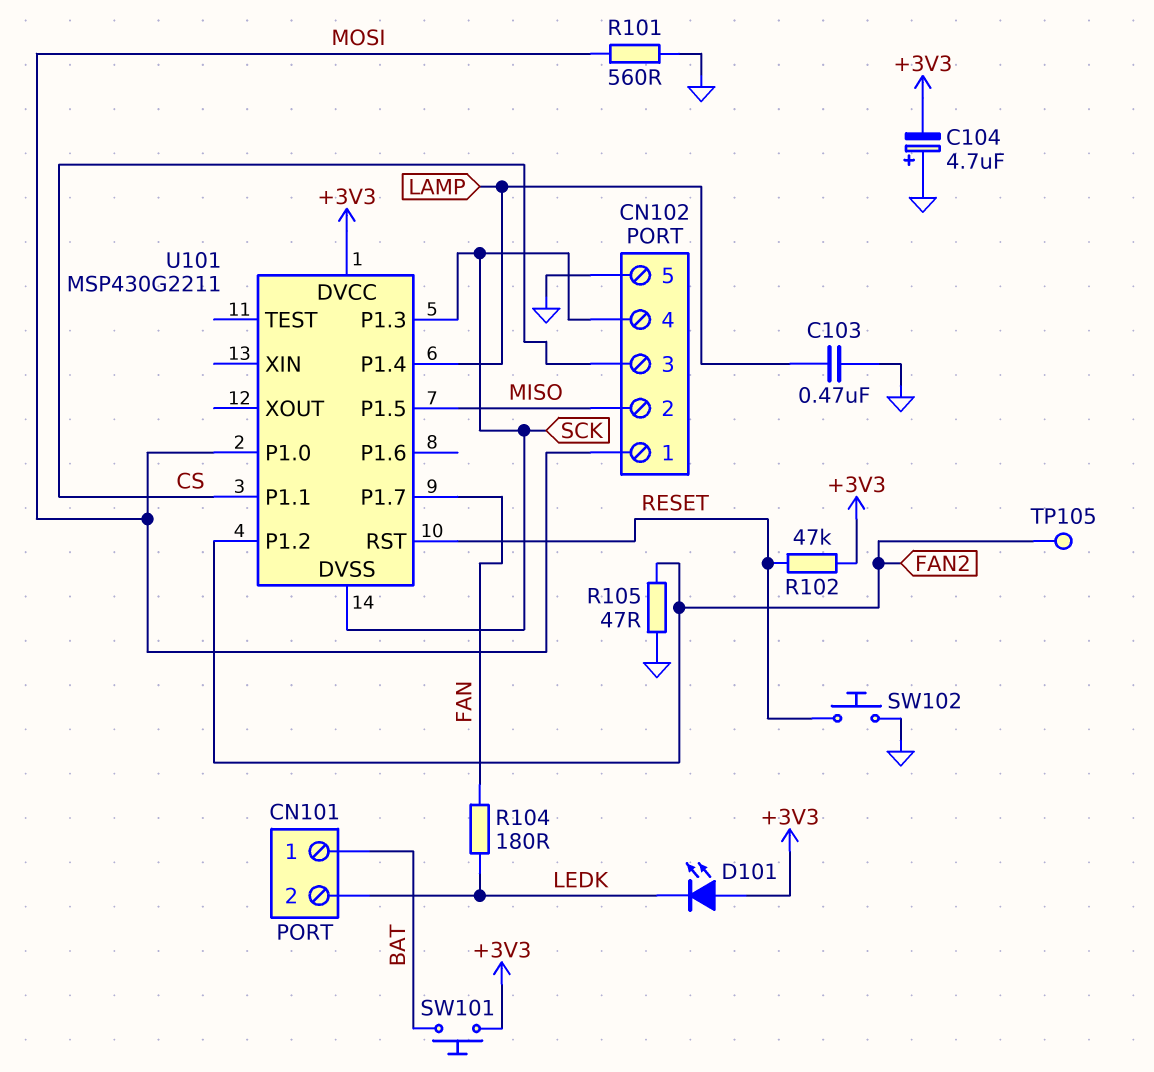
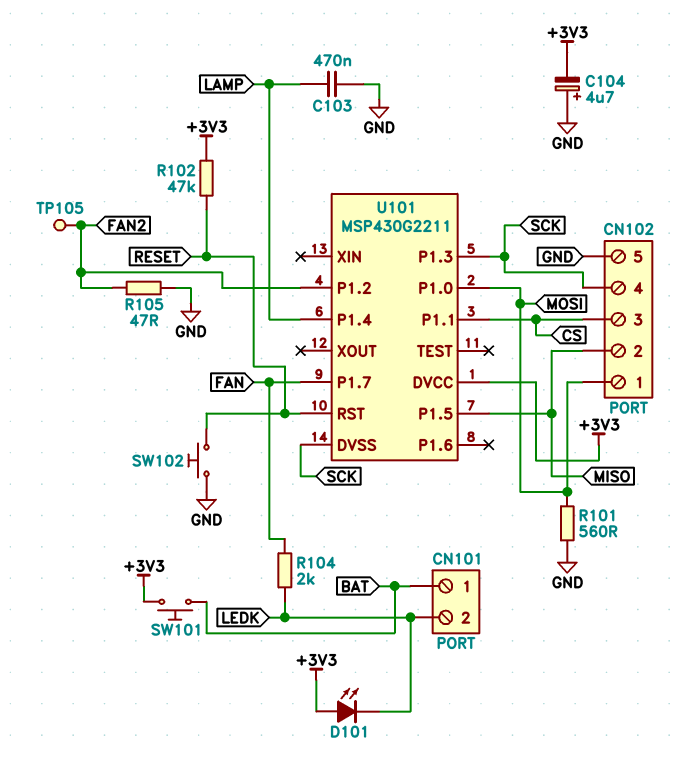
R104: 180 (FAN, LEDK) -> 2k (FAN, LEDK)

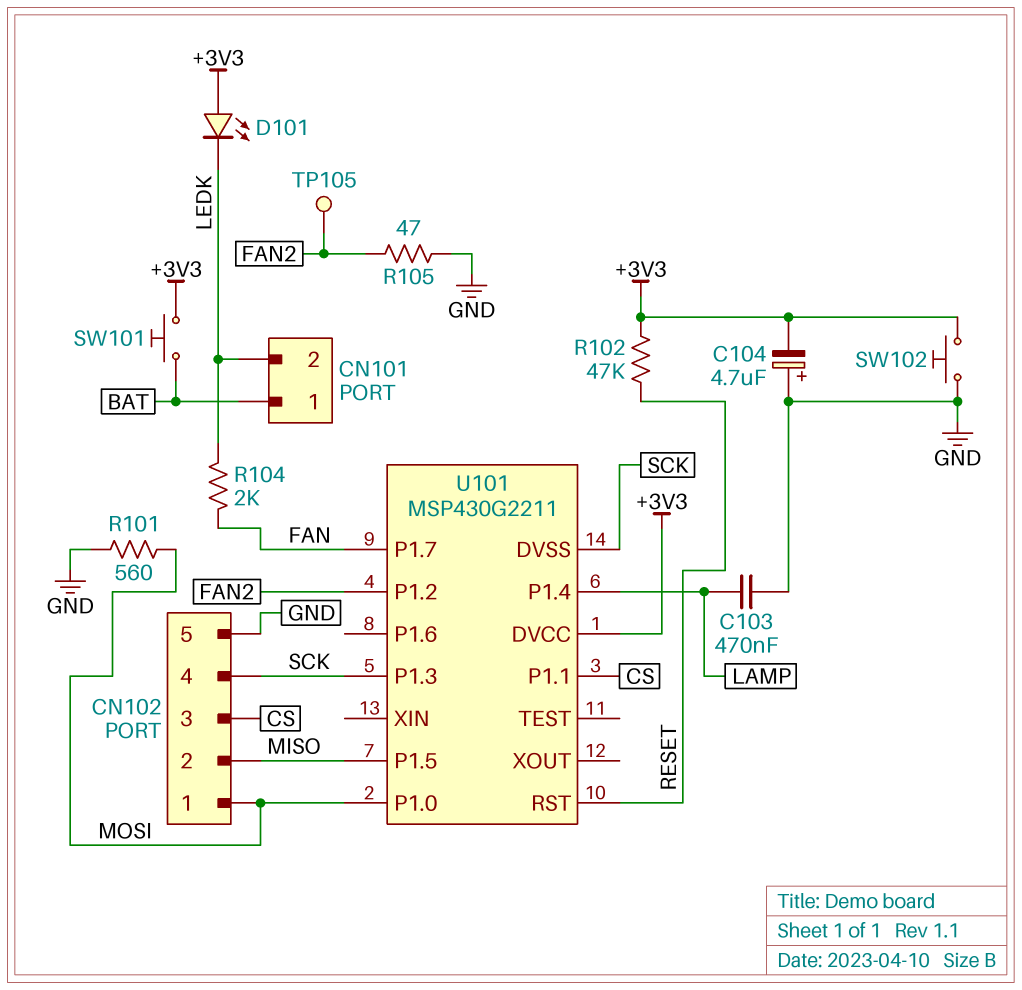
SW102: button (GND, RESET) -> button (+3V3, GND)

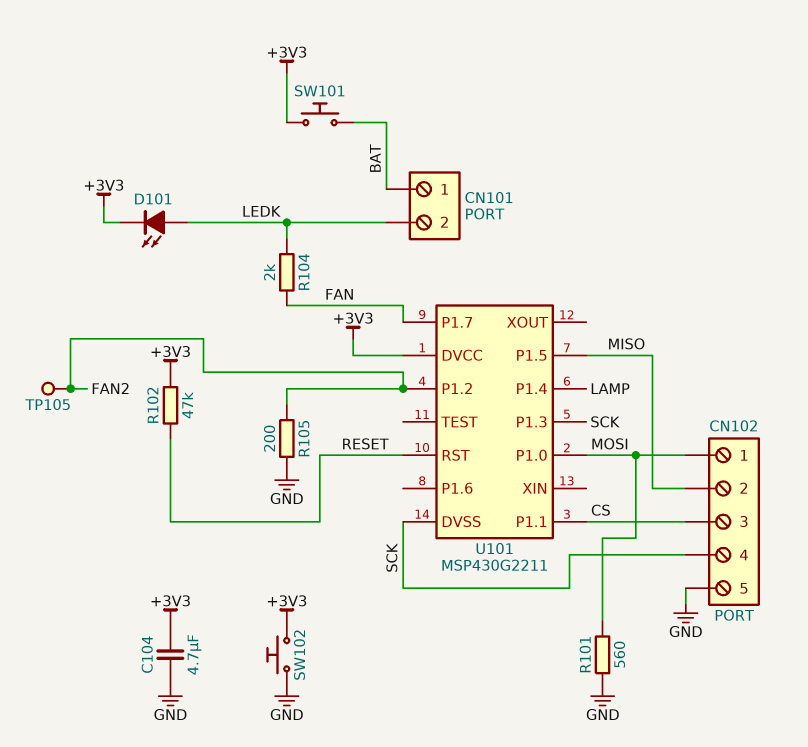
C103: 470nF (GND, LAMP) -> none
C104: 4.7uF (plus GND, minus +3V3) -> 4.7uF (+3V3, GND)
D101: LED (A +3V3, K LEDK) -> LED (A LEDK, K +3V3)
R105: 47 (FAN2, GND) -> 200 (FAN2, GND)

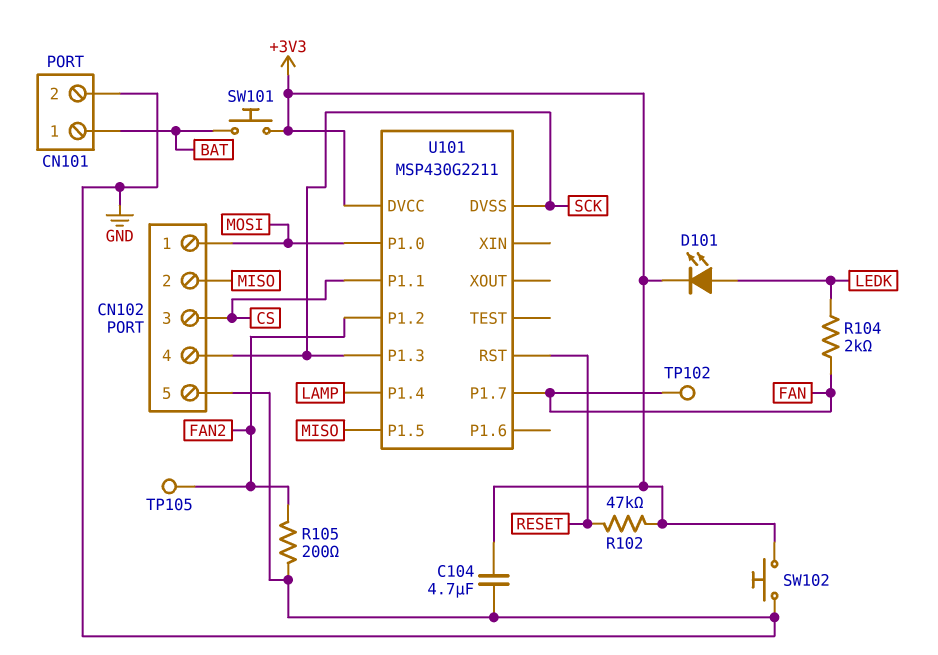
CN101 pin 2: LEDK -> GND
R101: 560 (GND, MOSI) -> none
TP102: none -> test point (FAN)

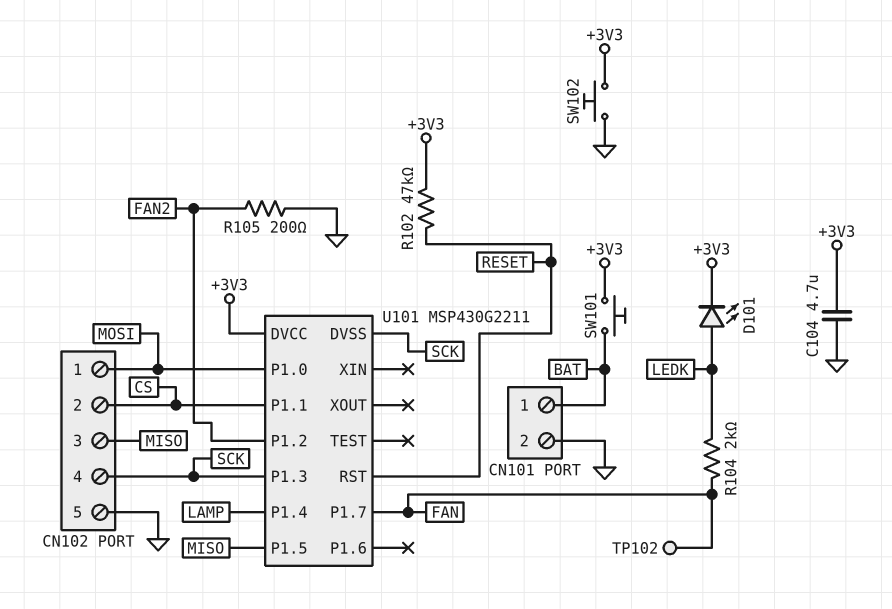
CN102 pin 2: MISO -> CS
CN102 pin 3: CS -> MISO
TP105: test point (FAN2) -> none

